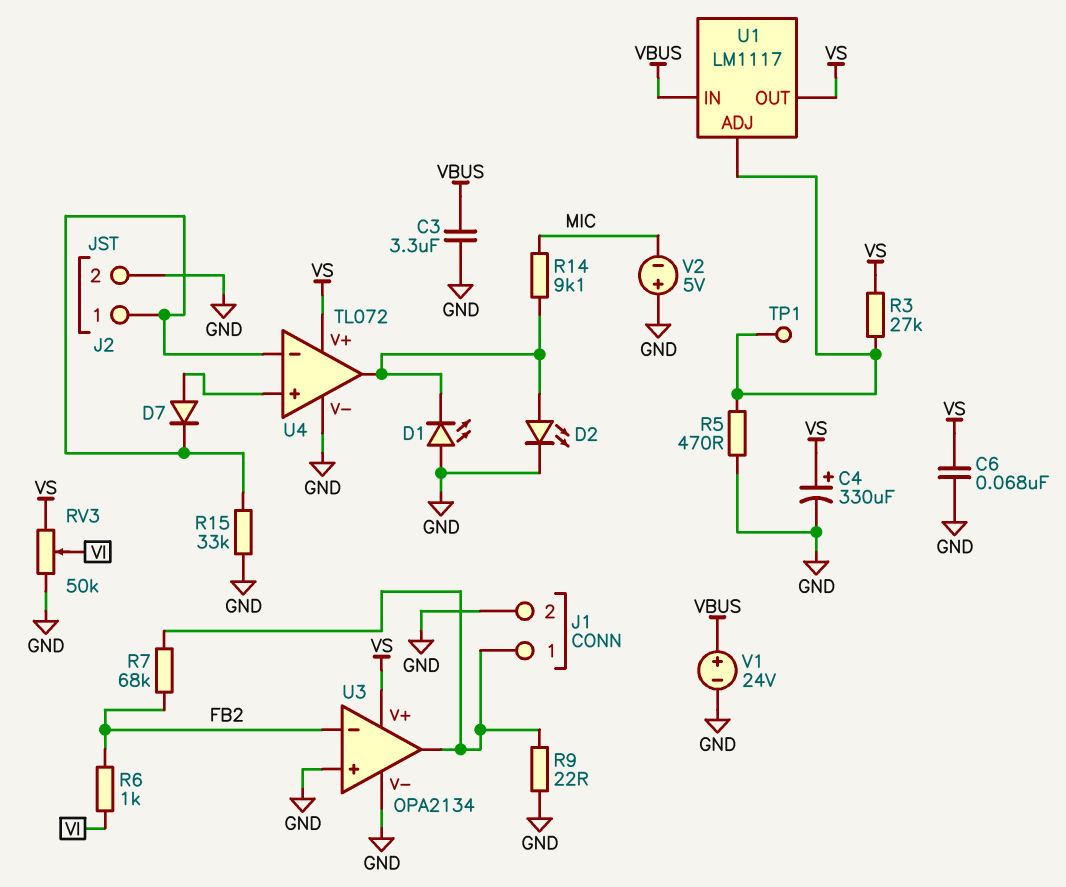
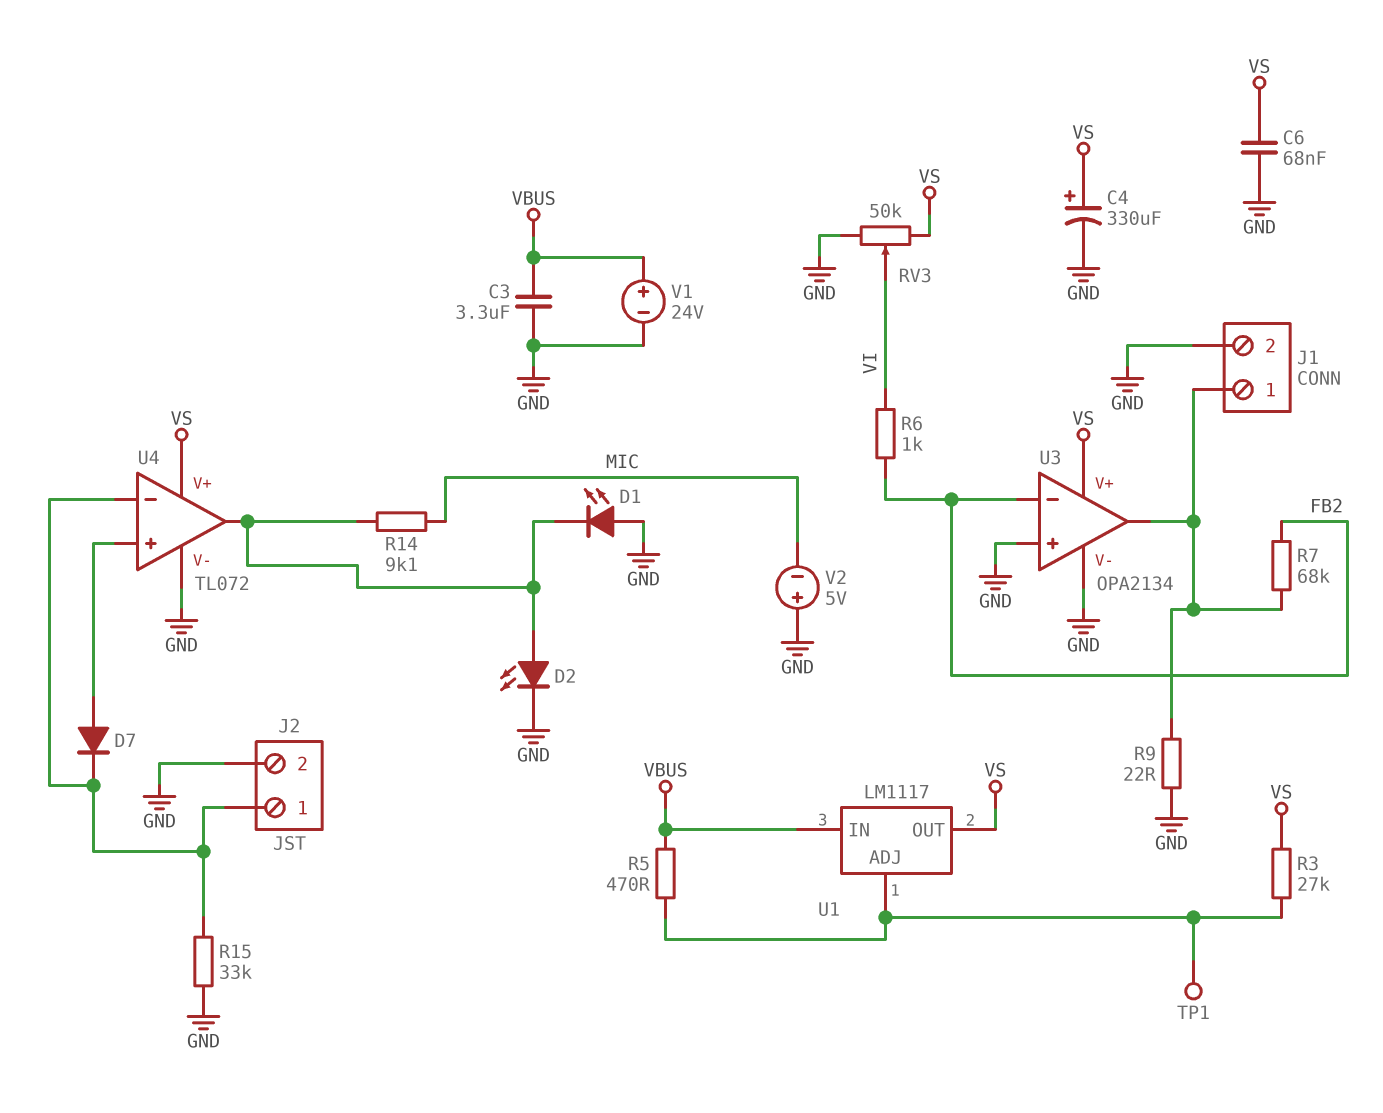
R5: 470 (GND, U1/ADJ) -> 470 (U1/ADJ, VBUS)

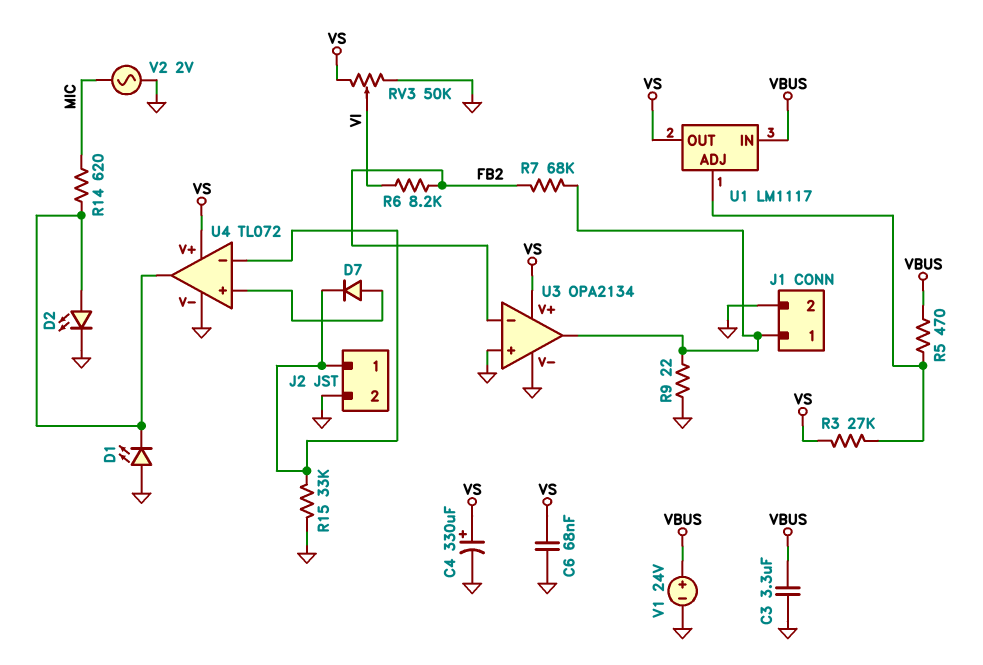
R6: 1k (FB2, VI) -> 8.2k (FB2, VI)
R14: 9.1k (MIC, U4/out) -> 620 (MIC, U4/out)
TP1: test point (U1/ADJ) -> none
V2: 5V (plus GND, minus MIC) -> AC 2V (GND, MIC)

